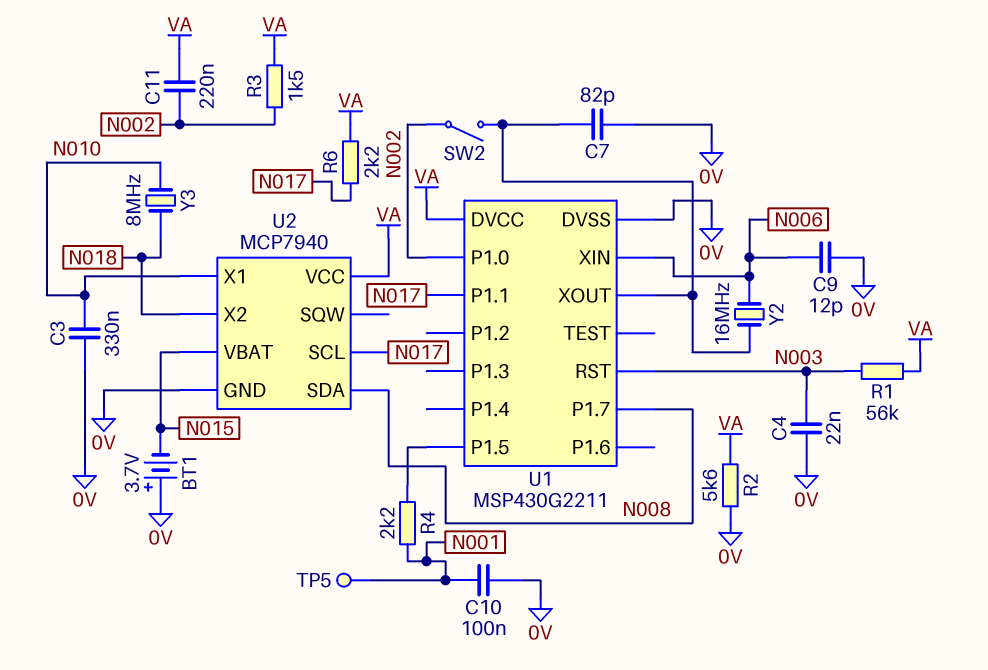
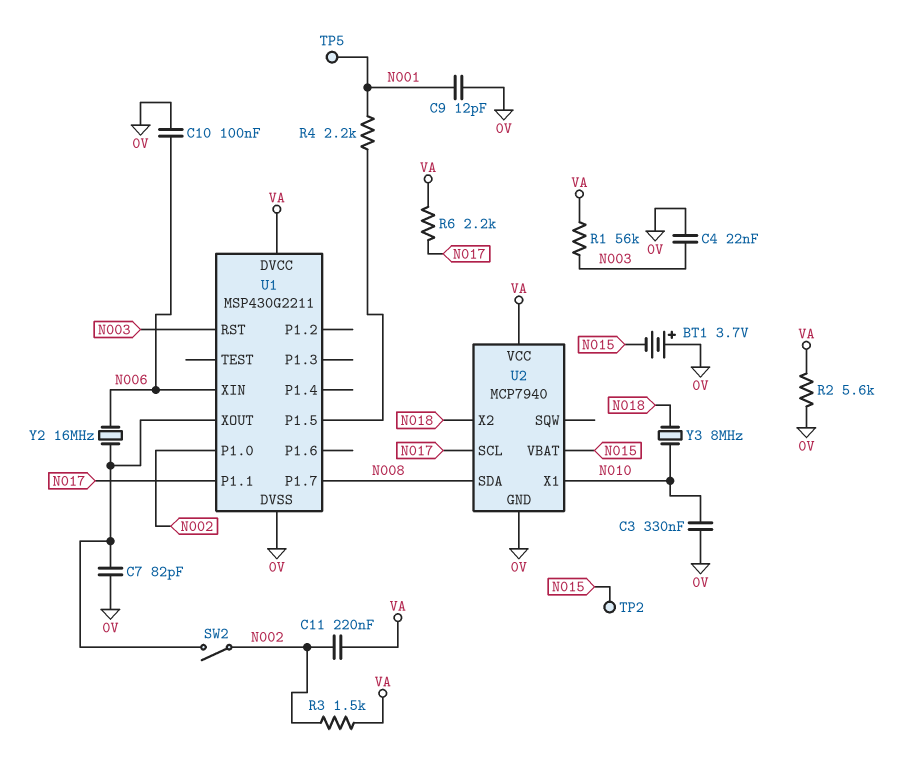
C9: 12pF (0V, N006) -> 12pF (0V, N001)
C10: 100nF (0V, N001) -> 100nF (0V, N006)
TP2: none -> test point (N015)

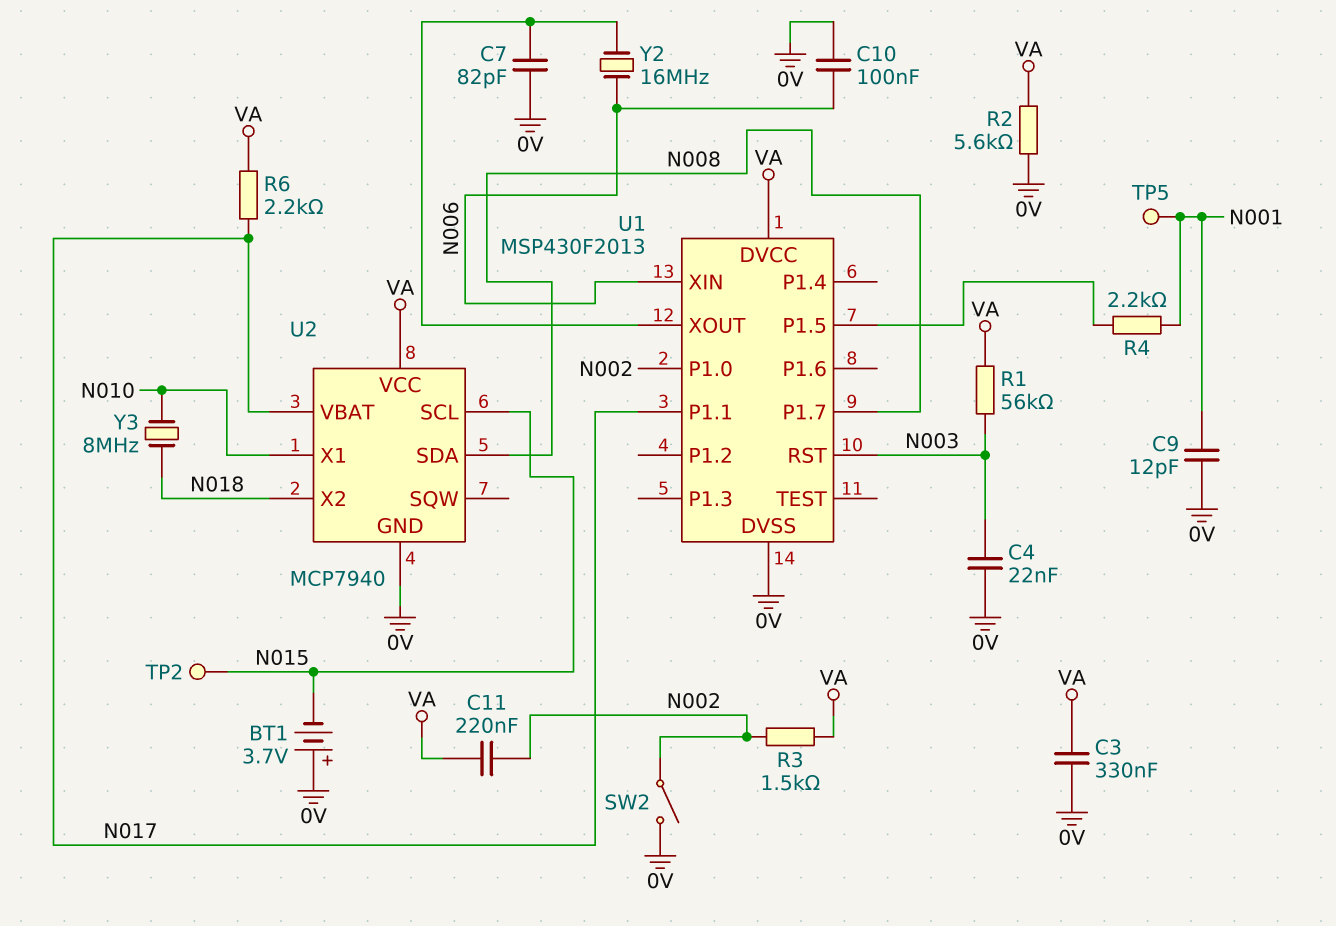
C3: 330nF (0V, N010) -> 330nF (0V, VA)
SW2: switch (N002, U1/XOUT) -> switch (0V, N002)
U1: MSP430G2211 -> MSP430F2013
U2 pin SCL: N017 -> N015
U2 pin VBAT: N015 -> N017

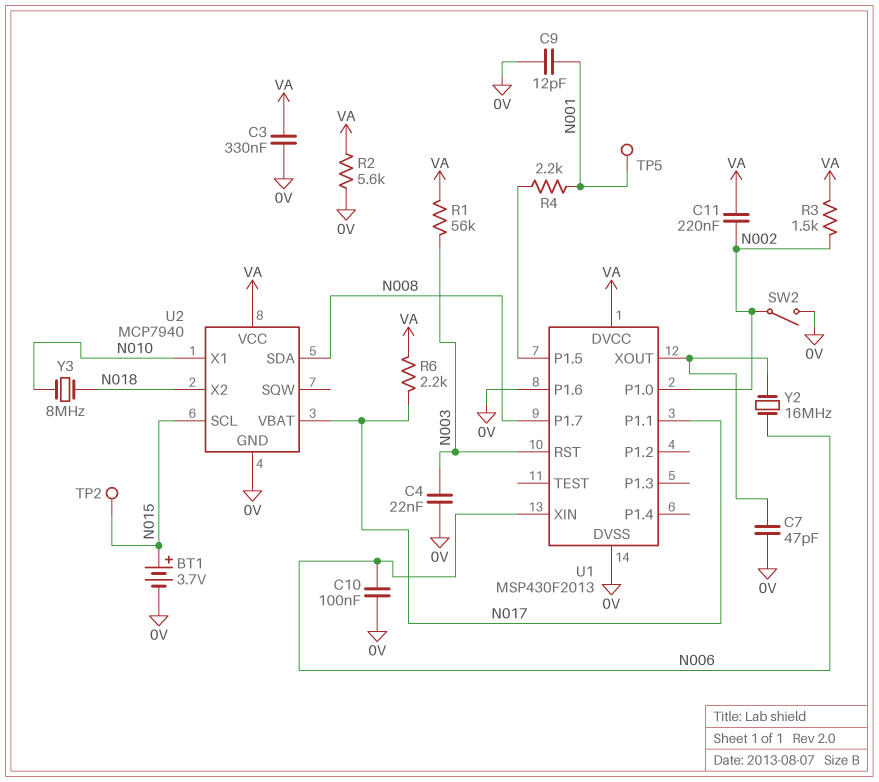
BT1: 3.7V (plus 0V, minus N015) -> 3.7V (plus N015, minus 0V)
C7: 82pF (0V, U1/XOUT) -> 47pF (0V, U1/XOUT)
U1 pin P1.6: none -> 0V

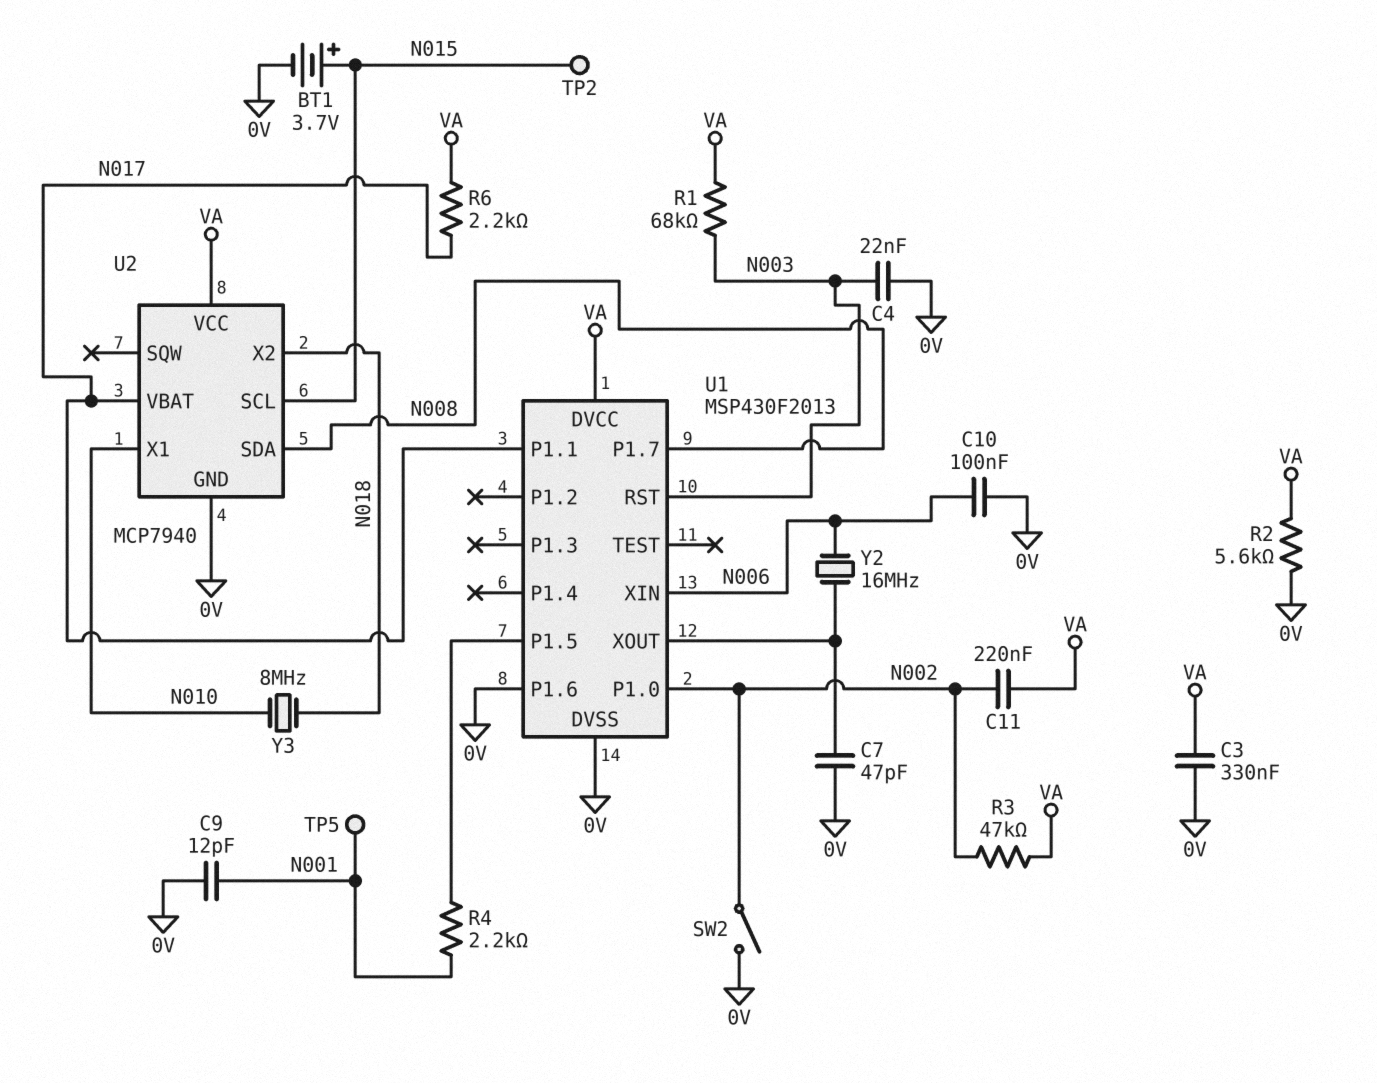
R1: 56k (N003, VA) -> 68k (N003, VA)
R3: 1.5k (N002, VA) -> 47k (N002, VA)

